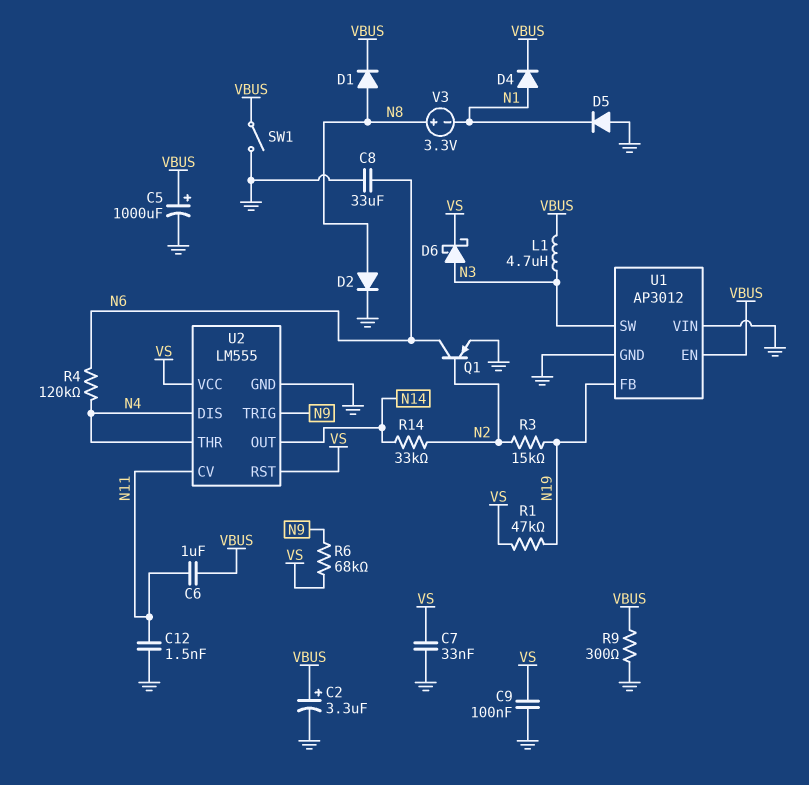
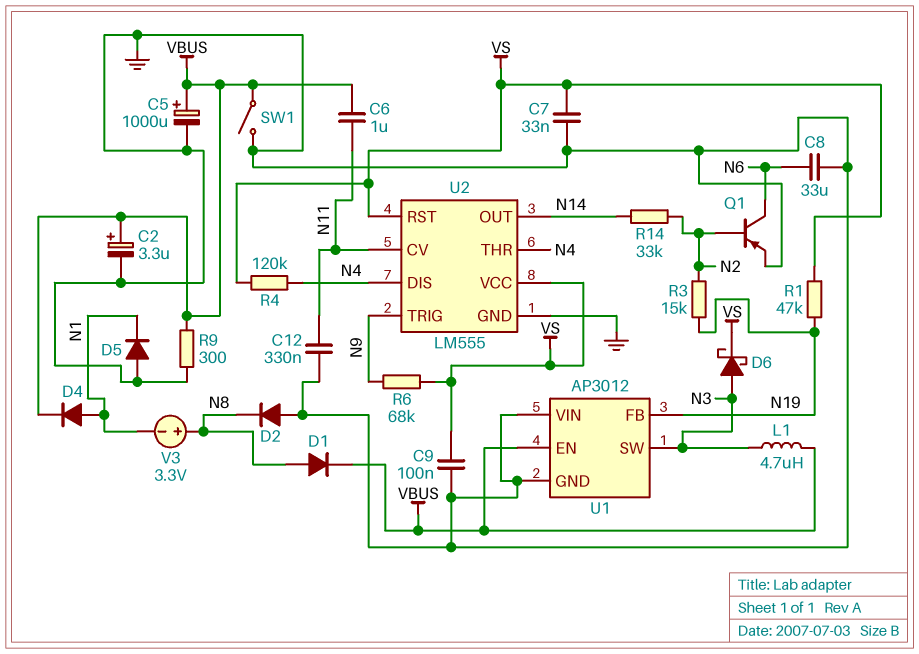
C12: 1.5nF (GND, N11) -> 330nF (GND, N11)
D2: diode (A N8, K GND) -> diode (A GND, K N8)
R4: 120k (N4, N6) -> 120k (N4, VS)

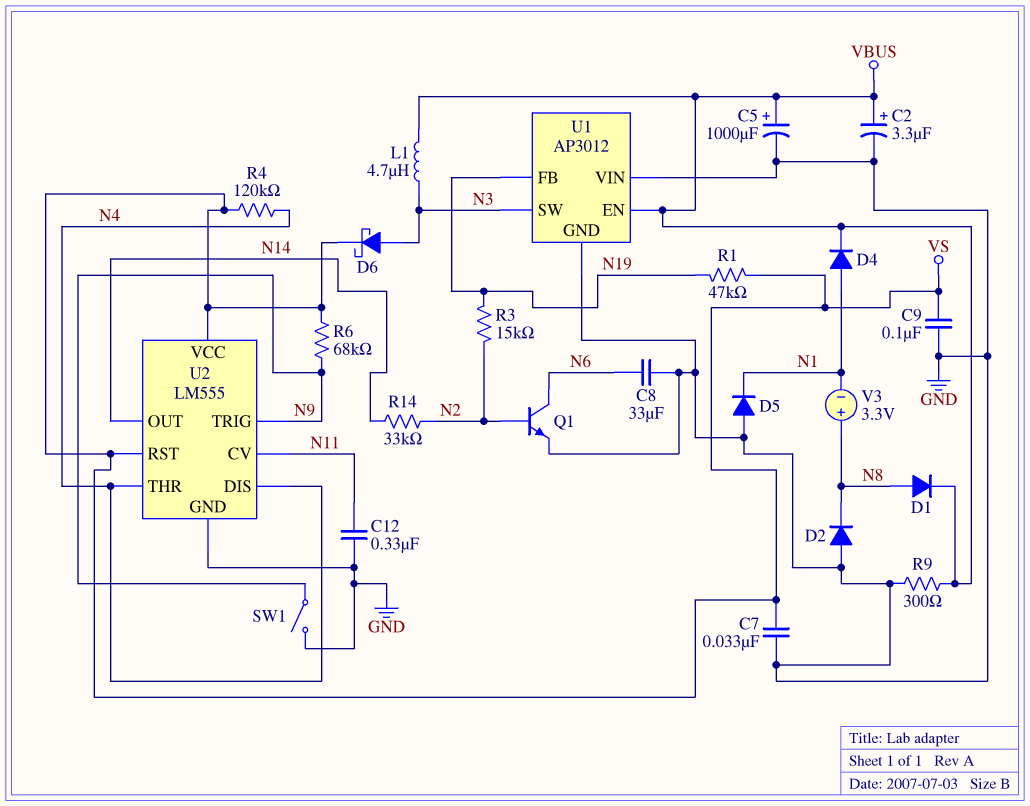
C6: 1uF (N11, VBUS) -> none
Q1: PNP (B N2, C N6, E GND) -> NPN (B N2, C N6, E GND)
SW1: switch (GND, VBUS) -> switch (GND, N9)

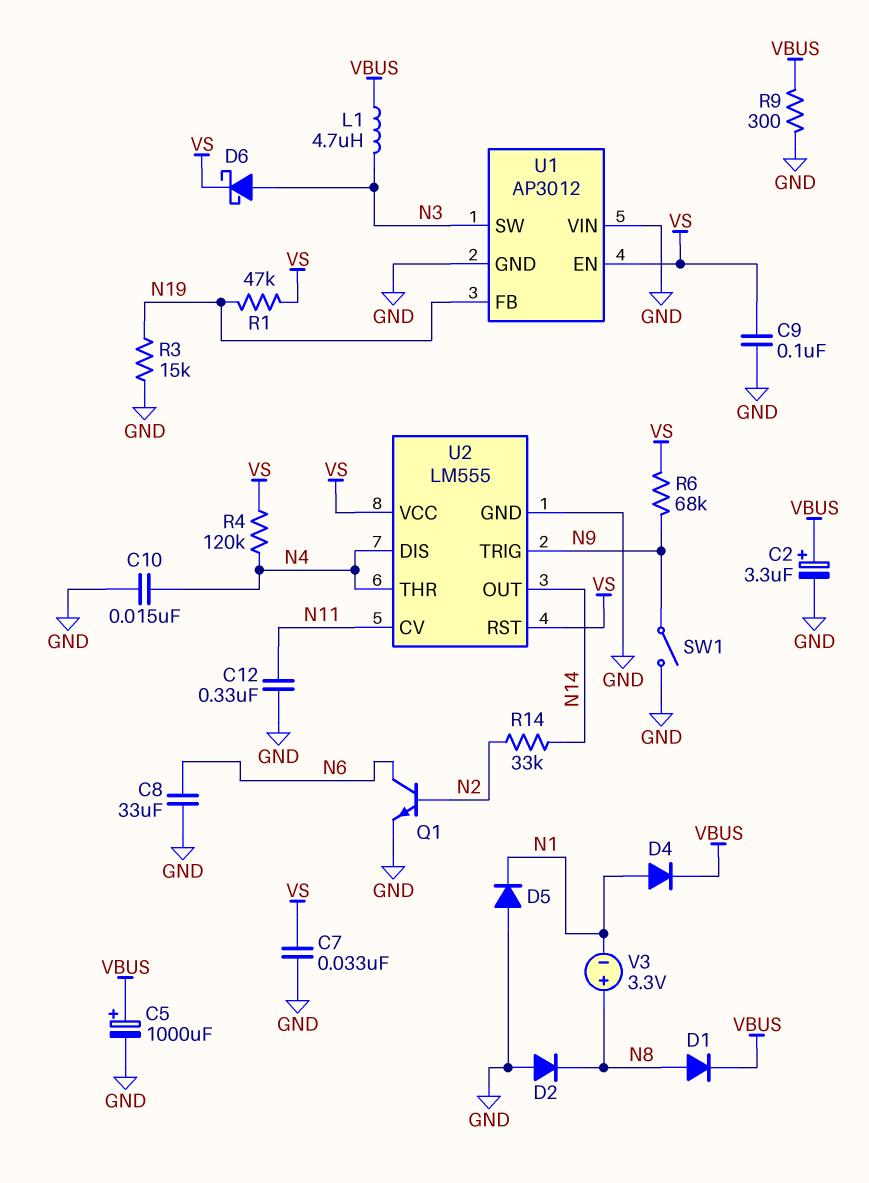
C10: none -> 15nF (GND, N4)
R3: 15k (N2, N19) -> 15k (GND, N19)
U1 pin EN: VBUS -> VS

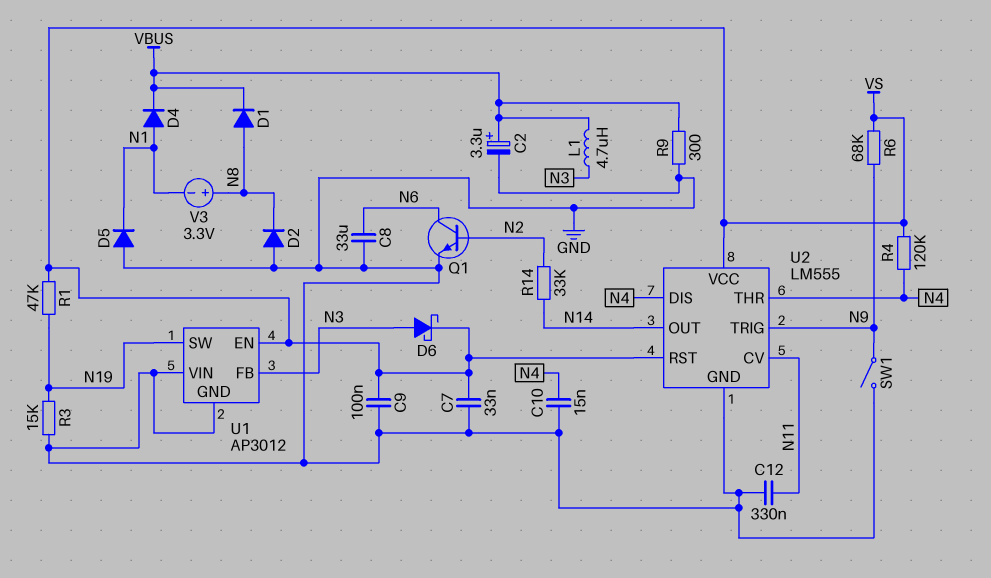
C5: 1000uF (plus VBUS, minus GND) -> none
U1 pin FB: N19 -> N3
U1 pin SW: N3 -> N19

